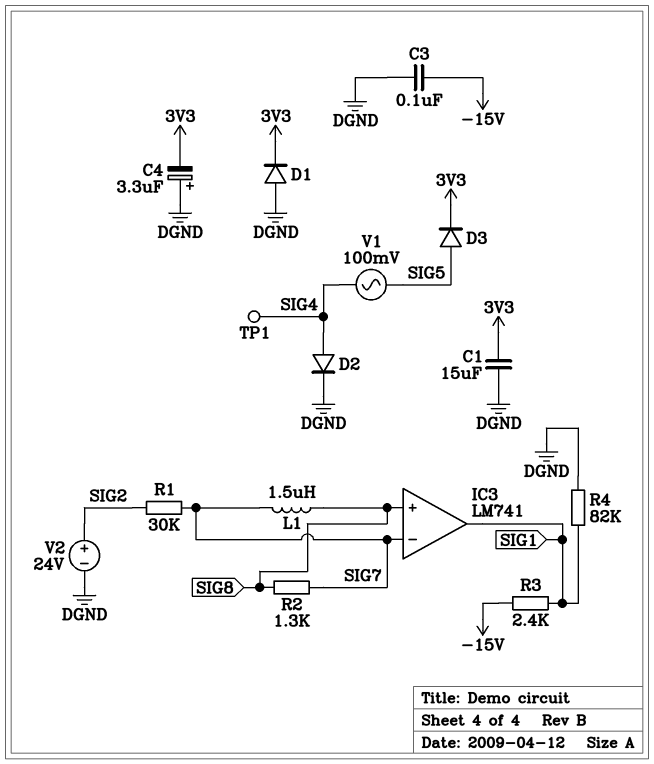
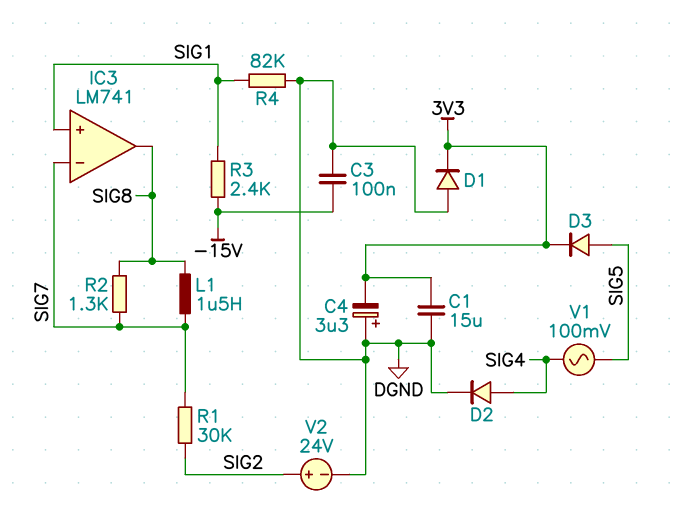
IC3 pin in+: SIG8 -> SIG1
IC3 pin out: SIG1 -> SIG8
TP1: test point (SIG4) -> none

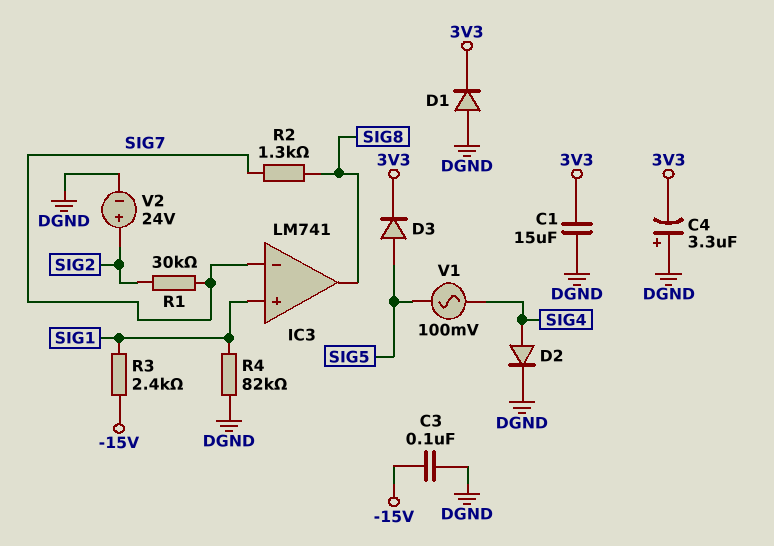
L1: 1.5uH (SIG7, SIG8) -> none

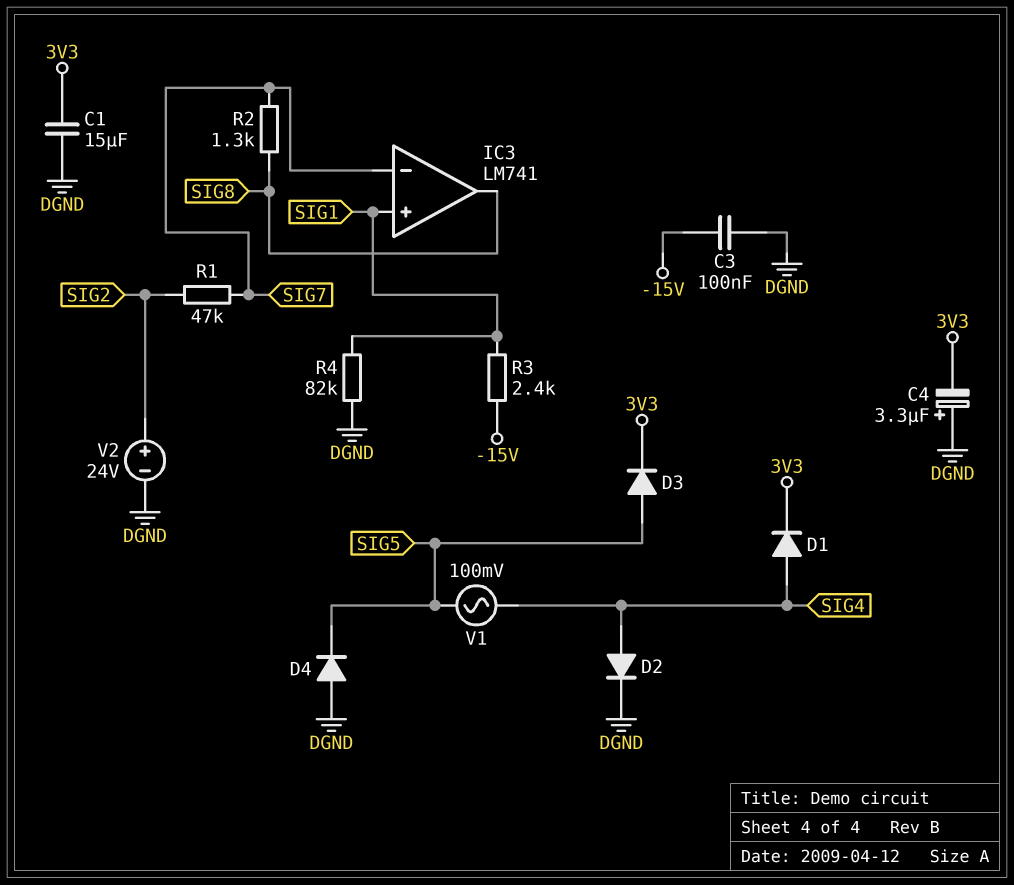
D1: diode (A DGND, K 3V3) -> diode (A SIG4, K 3V3)
D4: none -> diode (A DGND, K SIG5)
R1: 30k (SIG2, SIG7) -> 47k (SIG2, SIG7)

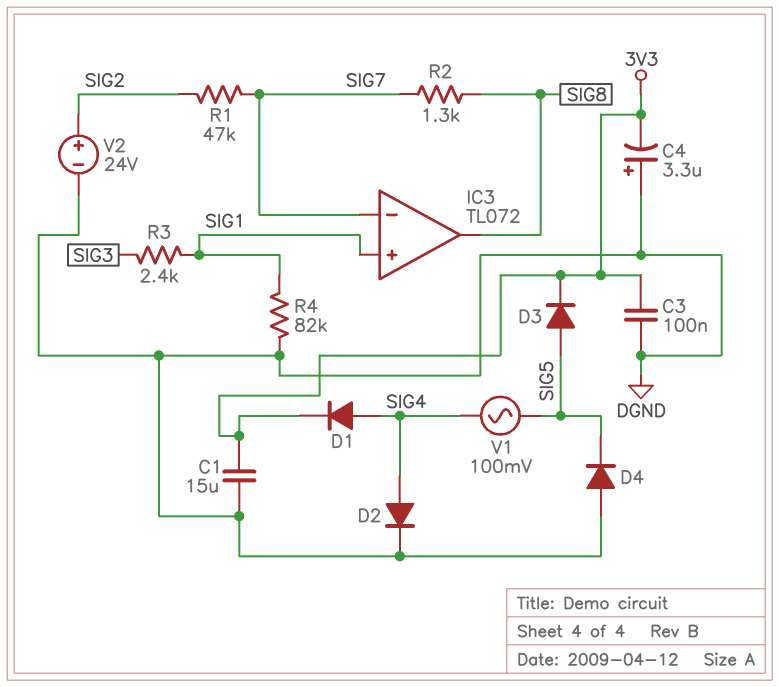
C3: 100nF (-15V, DGND) -> 100nF (3V3, DGND)
IC3: LM741 -> TL072
R3: 2.4k (-15V, SIG1) -> 2.4k (SIG1, SIG3)

